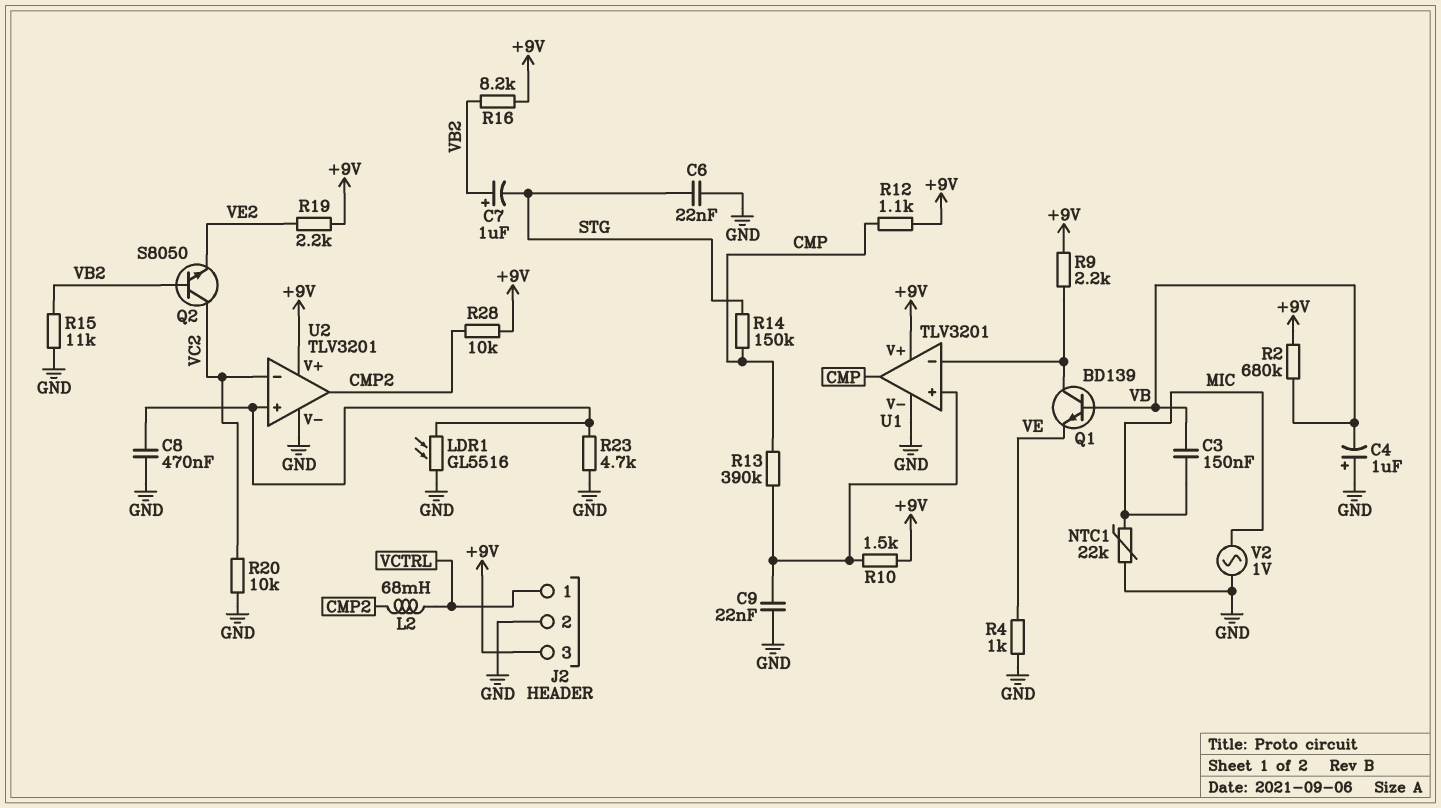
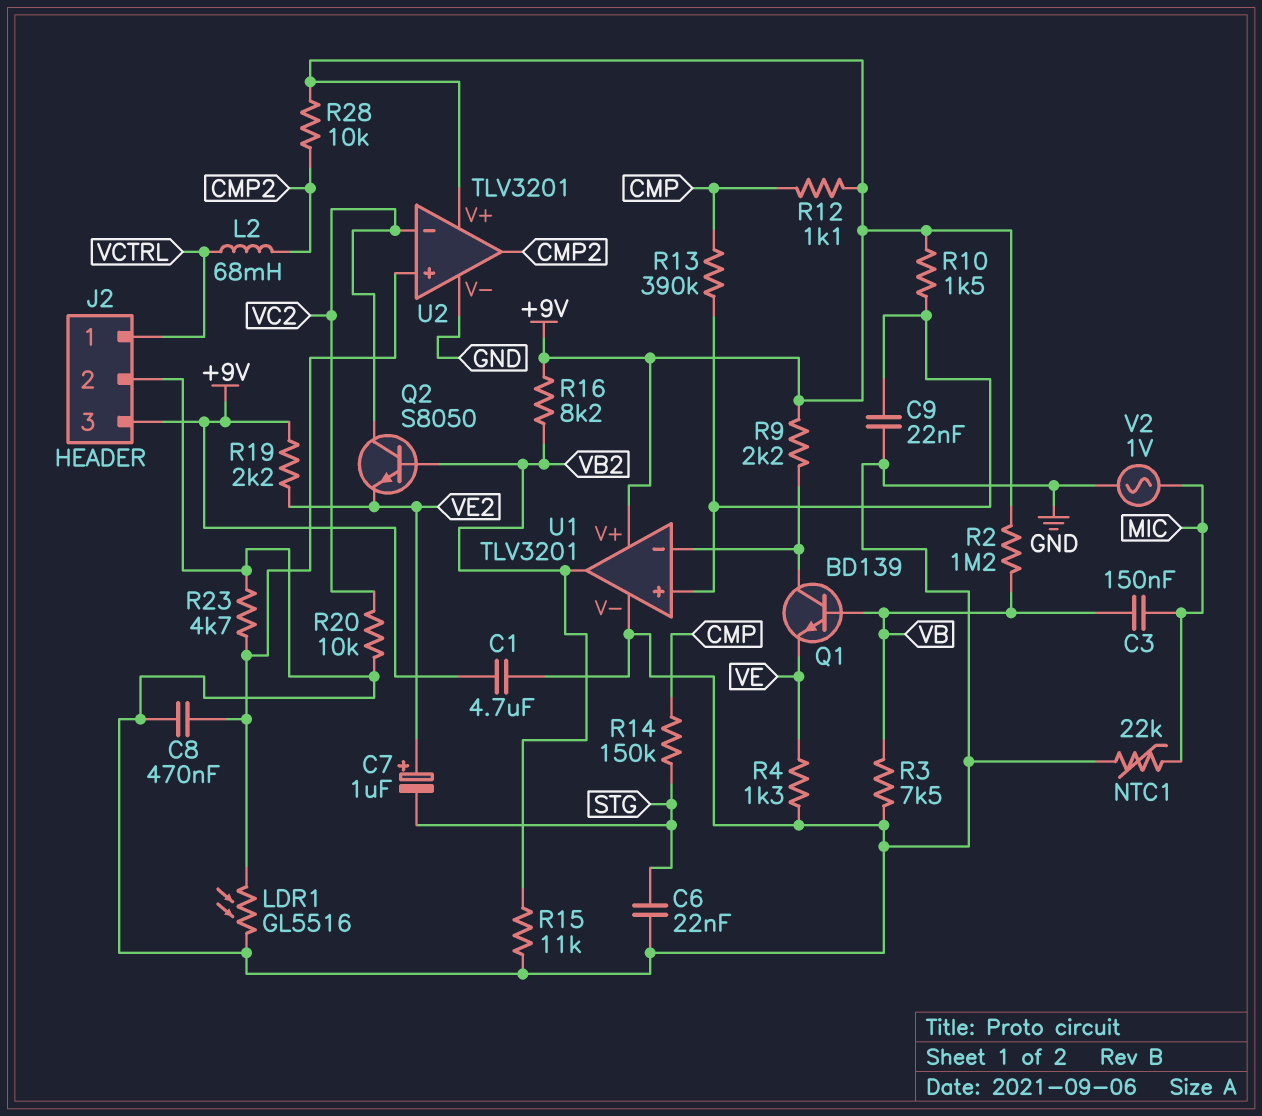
C1: none -> 4.7uF (+9V, GND)
C4: 1uF (plus GND, minus VB) -> none
C7: 1uF (plus VB2, minus STG) -> 1uF (plus VE2, minus STG)
R2: 680k (+9V, VB) -> 1.2M (+9V, VB)
R3: none -> 7.5k (GND, VB)
R4: 1k (GND, VE) -> 1.3k (GND, VE)
U1 pin out: CMP -> VB2

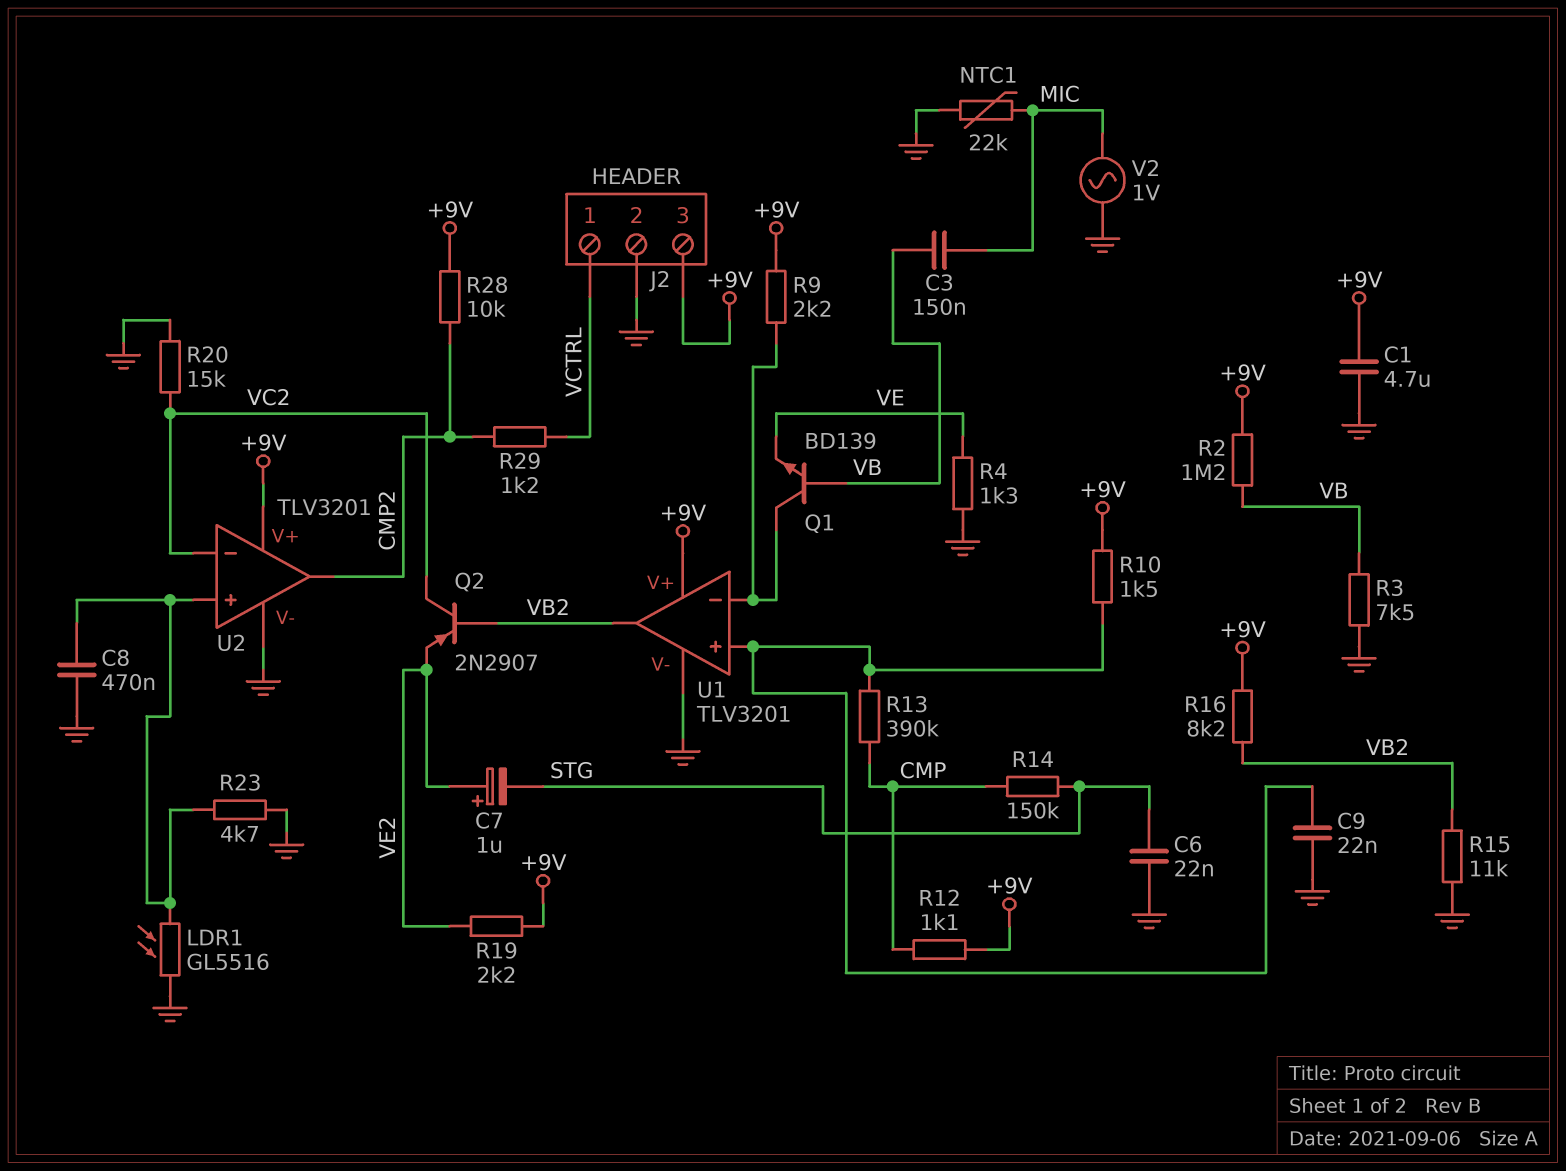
L2: 68mH (CMP2, VCTRL) -> none
Q2: NPN S8050 (B VB2, C VC2, E VE2) -> PNP 2N2907 (B VB2, C VC2, E VE2)
R20: 10k (GND, VC2) -> 15k (GND, VC2)
R29: none -> 1.2k (CMP2, VCTRL)

